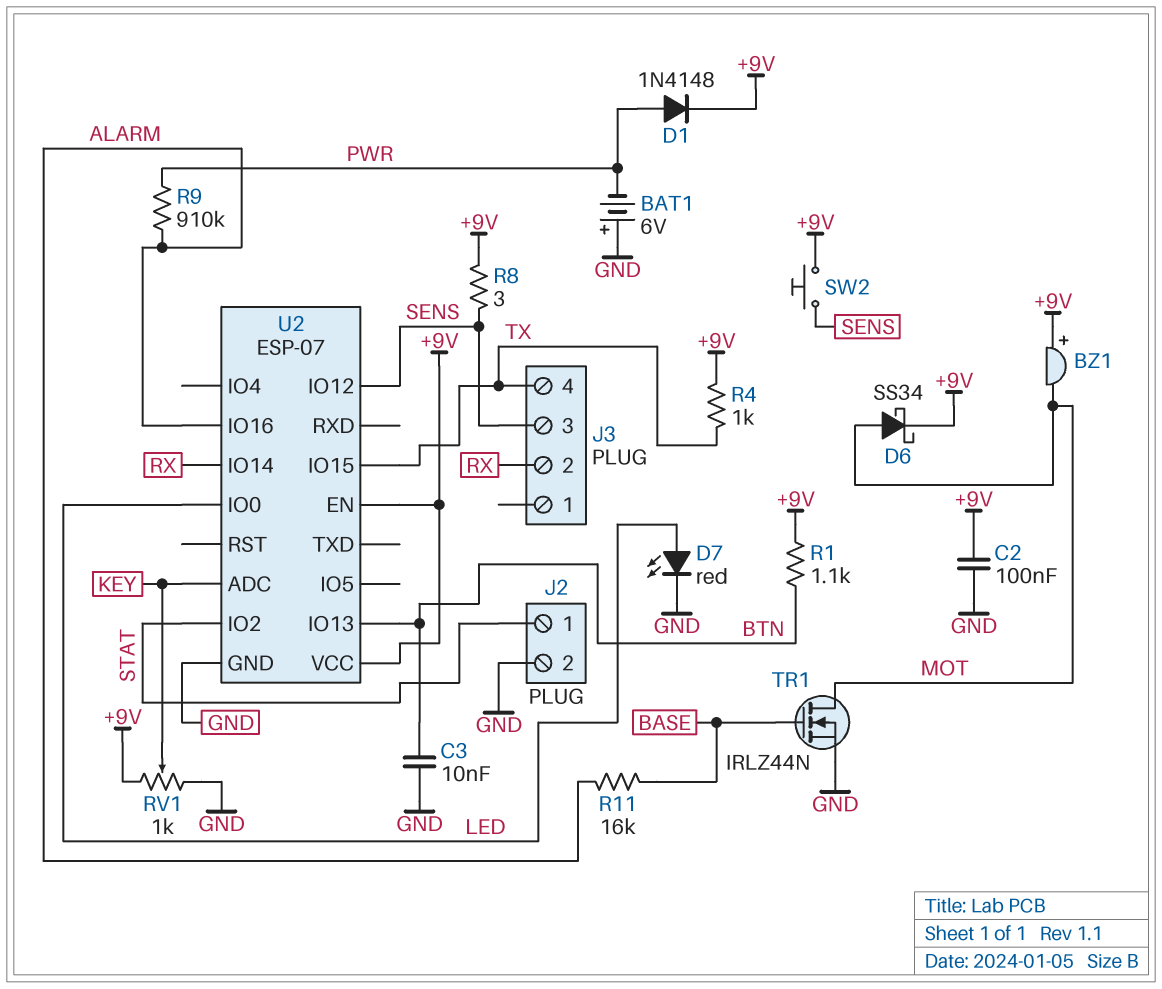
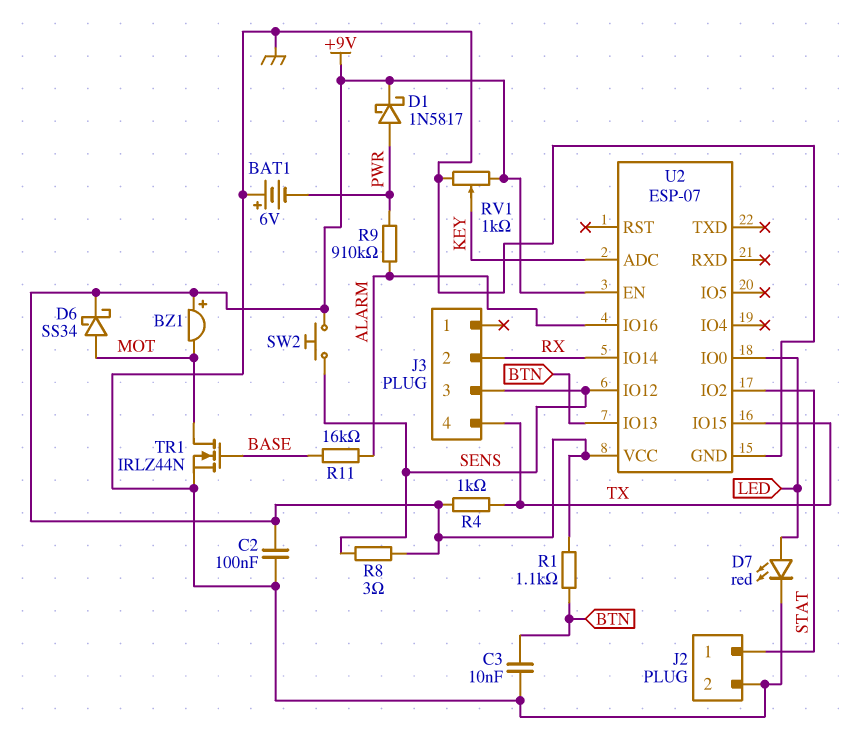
D1: diode 1N4148 (A PWR, K +9V) -> schottky 1N5817 (A PWR, K +9V)

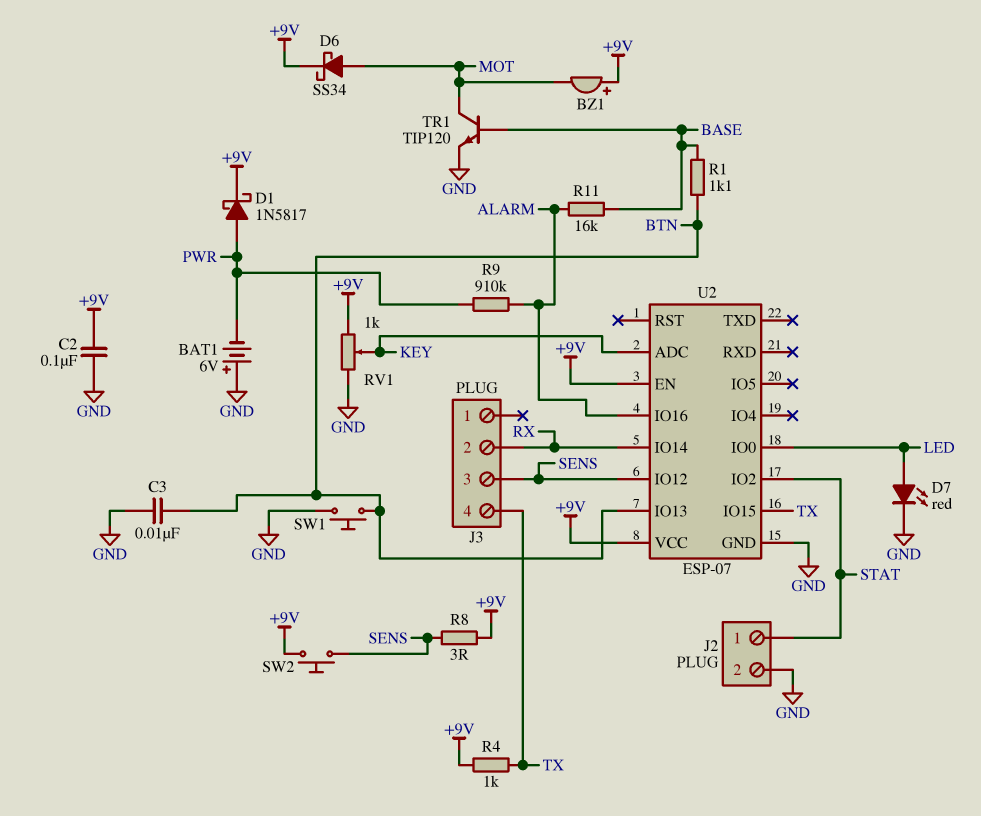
R1: 1.1k (+9V, BTN) -> 1.1k (BASE, BTN)
SW1: none -> button (BTN, GND)
TR1: NMOS IRLZ44N (G BASE, D MOT, S GND) -> NPN TIP120 (B BASE, C MOT, E GND)

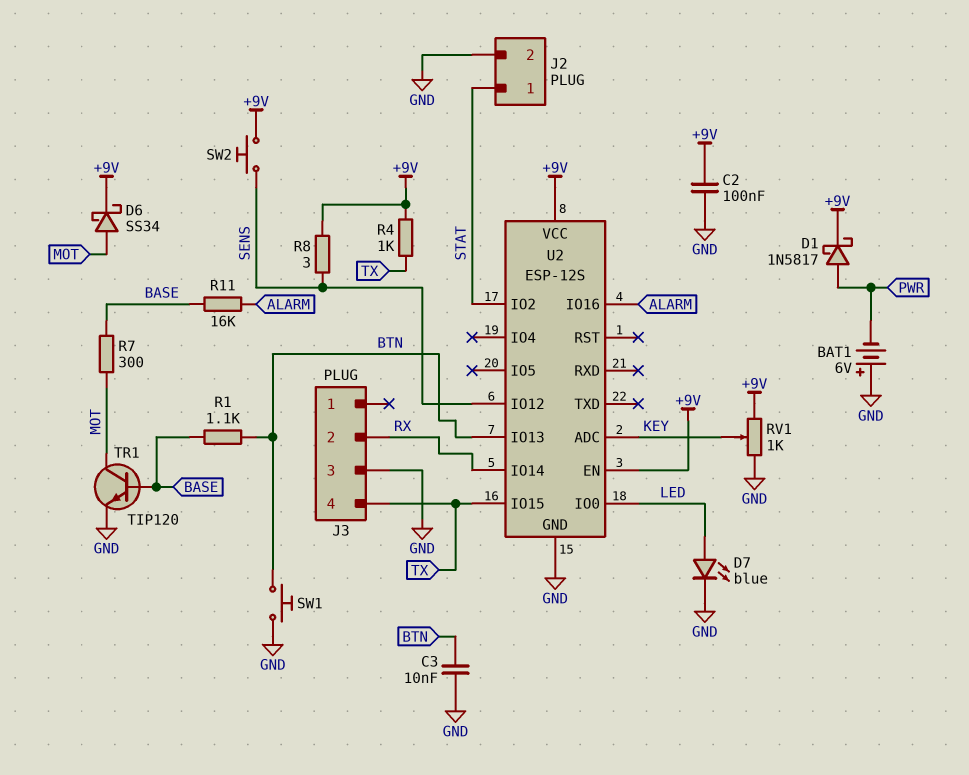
BZ1: buzzer (plus +9V, minus MOT) -> none
D7: LED red (A LED, K GND) -> LED blue (A LED, K GND)
J3 pin 3: SENS -> GND
R7: none -> 300 (BASE, MOT)
R9: 910k (ALARM, PWR) -> none
U2: ESP-07 -> ESP-12S

